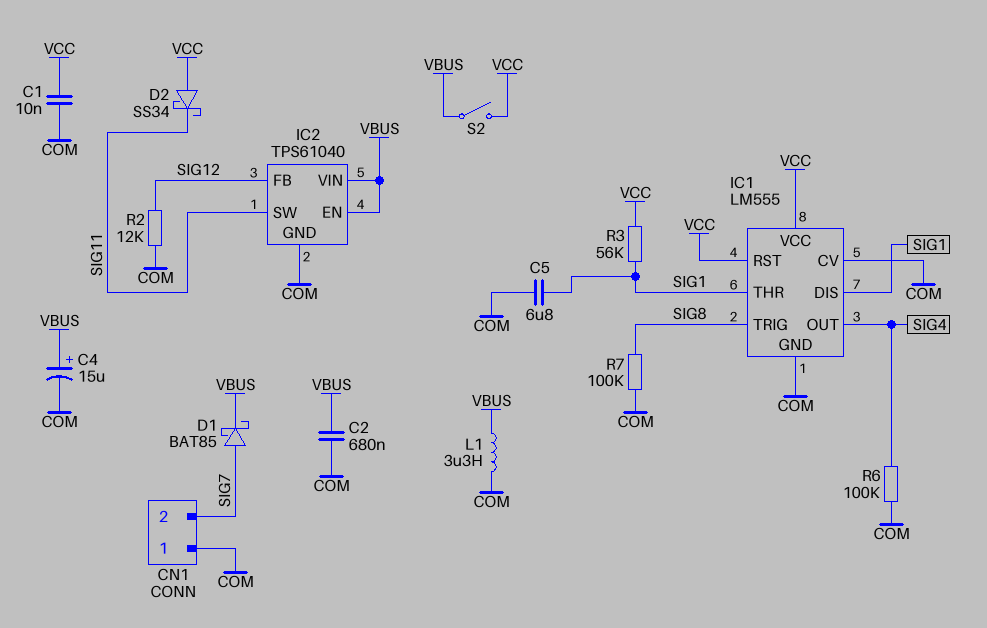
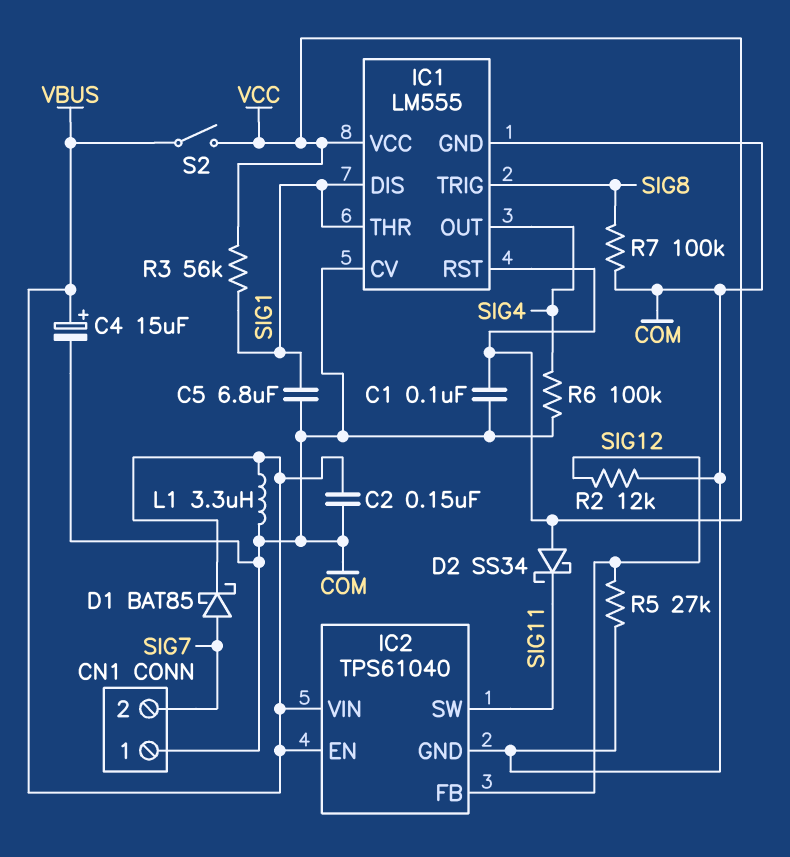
C1: 10nF (COM, VCC) -> 100nF (COM, VCC)
C2: 680nF (COM, VBUS) -> 150nF (COM, VBUS)
R5: none -> 27k (COM, SIG12)

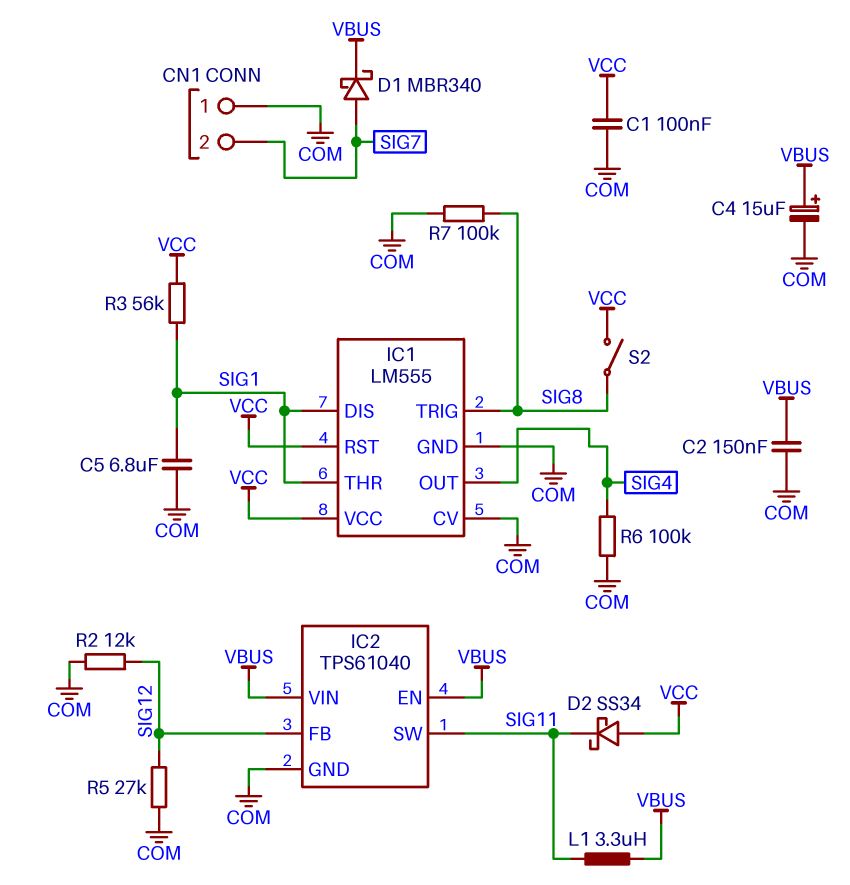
D1: schottky BAT85 (A SIG7, K VBUS) -> schottky MBR340 (A SIG7, K VBUS)
L1: 3.3uH (COM, VBUS) -> 3.3uH (SIG11, VBUS)
S2: switch (VBUS, VCC) -> switch (SIG8, VCC)

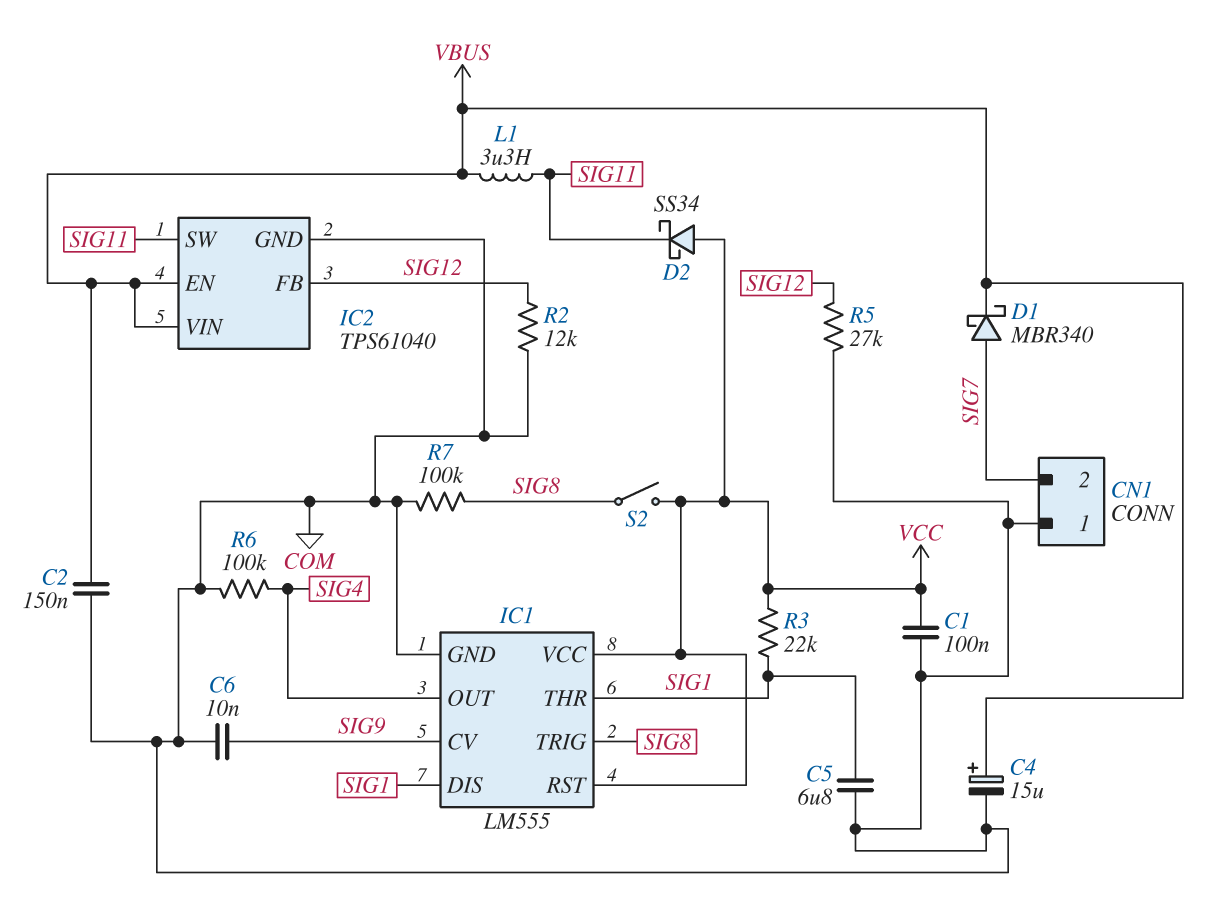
C6: none -> 10nF (COM, SIG9)
IC1 pin CV: COM -> SIG9
R3: 56k (SIG1, VCC) -> 22k (SIG1, VCC)

